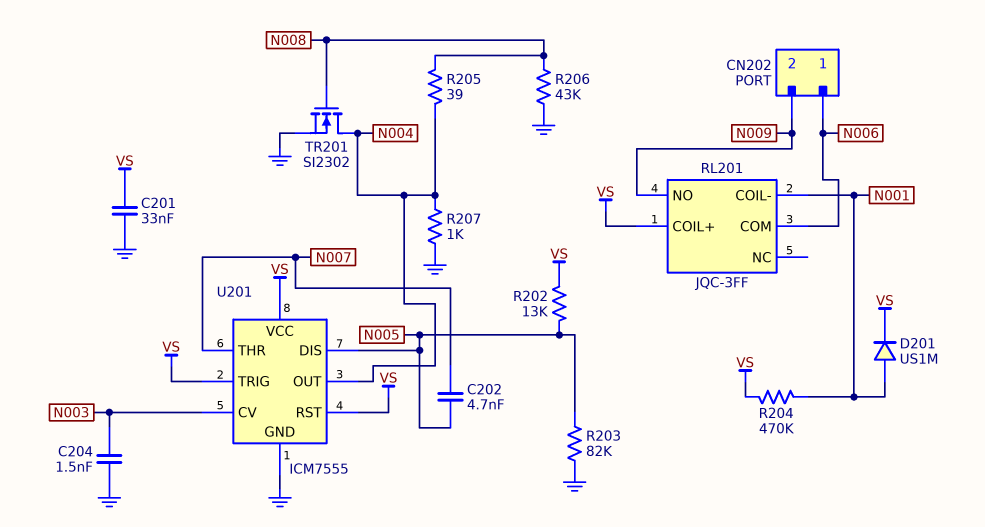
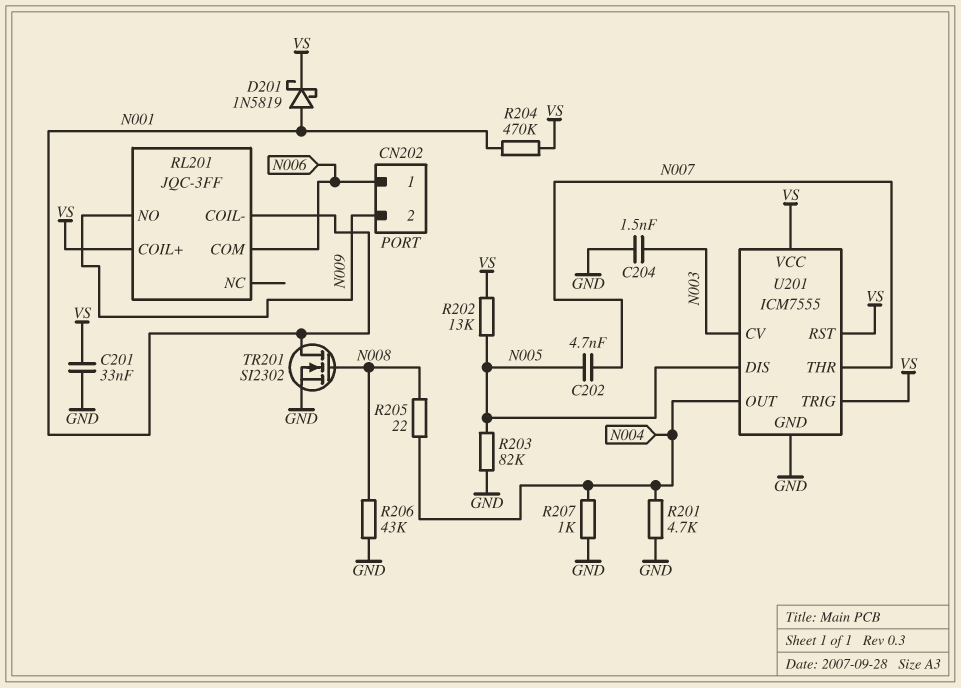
D201: diode US1M (A N001, K VS) -> schottky 1N5819 (A N001, K VS)
R201: none -> 4.7k (GND, N004)
R205: 39 (N004, N008) -> 22 (N004, N008)
TR201: NMOS SI2302 (G N008, D N004, S GND) -> NMOS SI2302 (G N008, D N001, S GND)

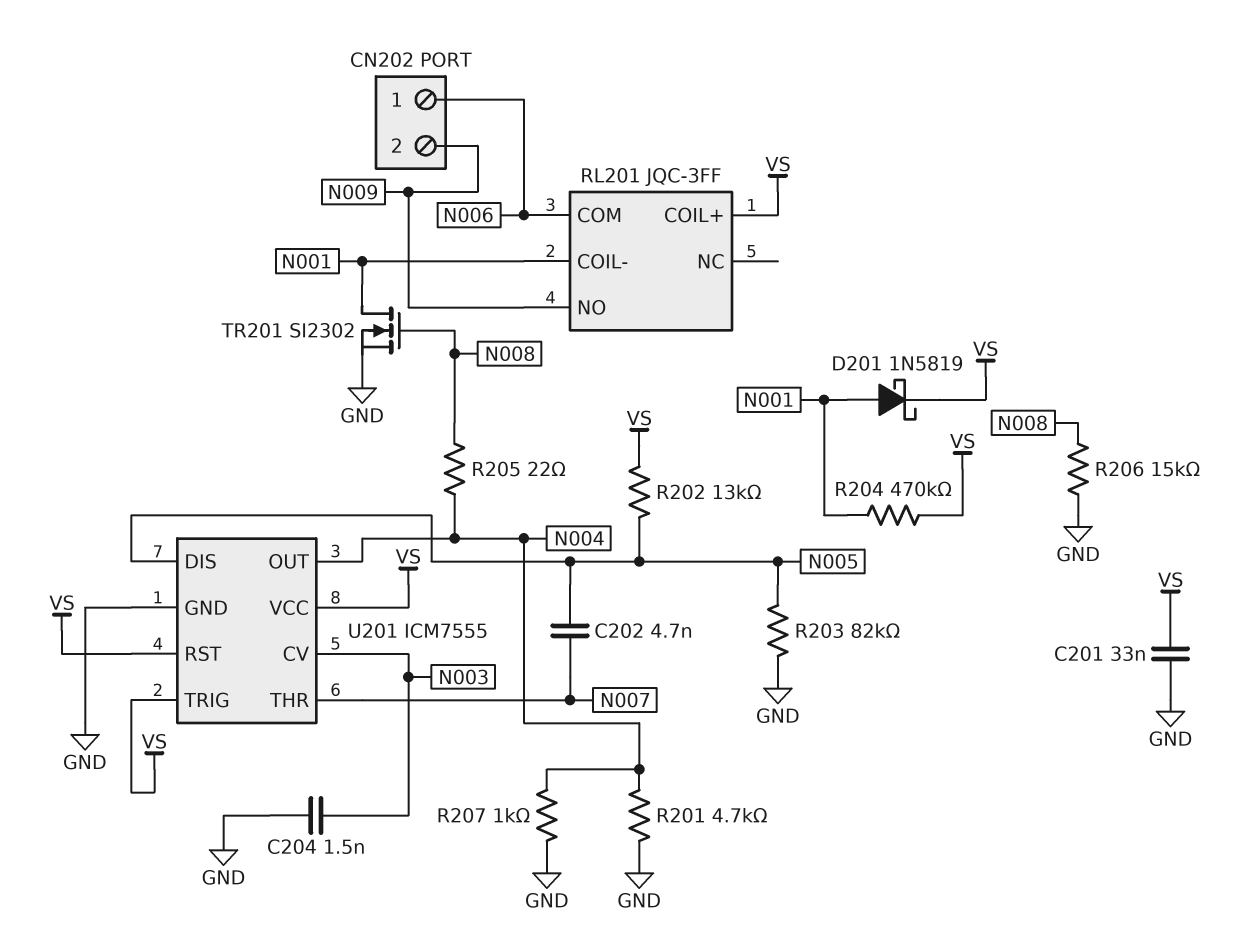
R206: 43k (GND, N008) -> 15k (GND, N008)

